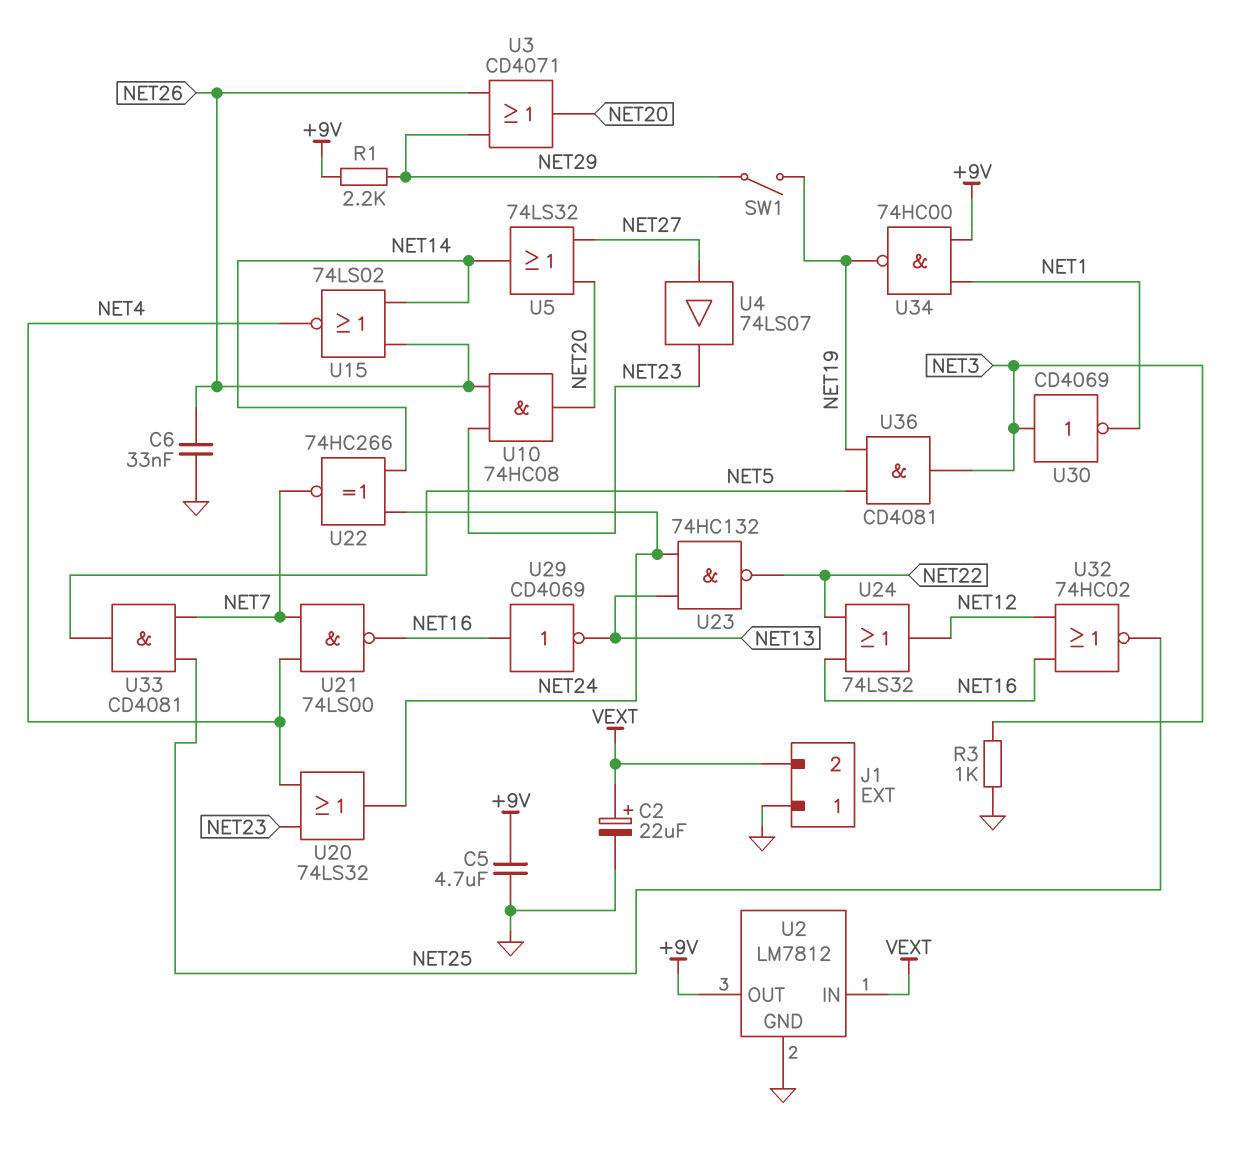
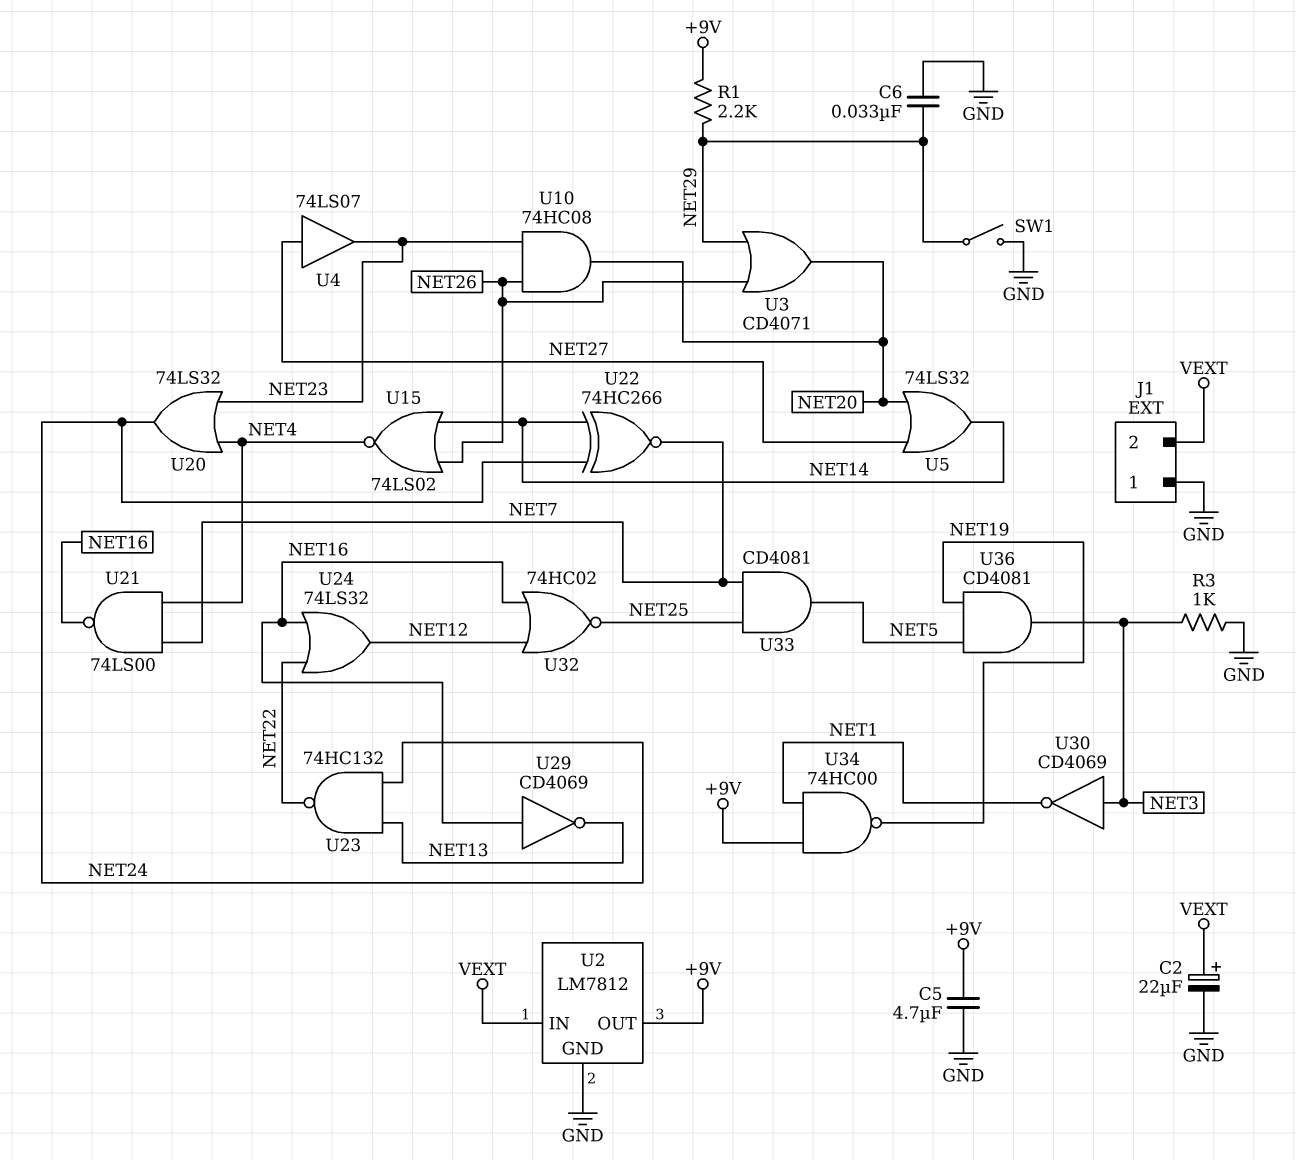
C6: 33nF (GND, NET26) -> 33nF (GND, NET29)
SW1: switch (NET19, NET29) -> switch (GND, NET29)

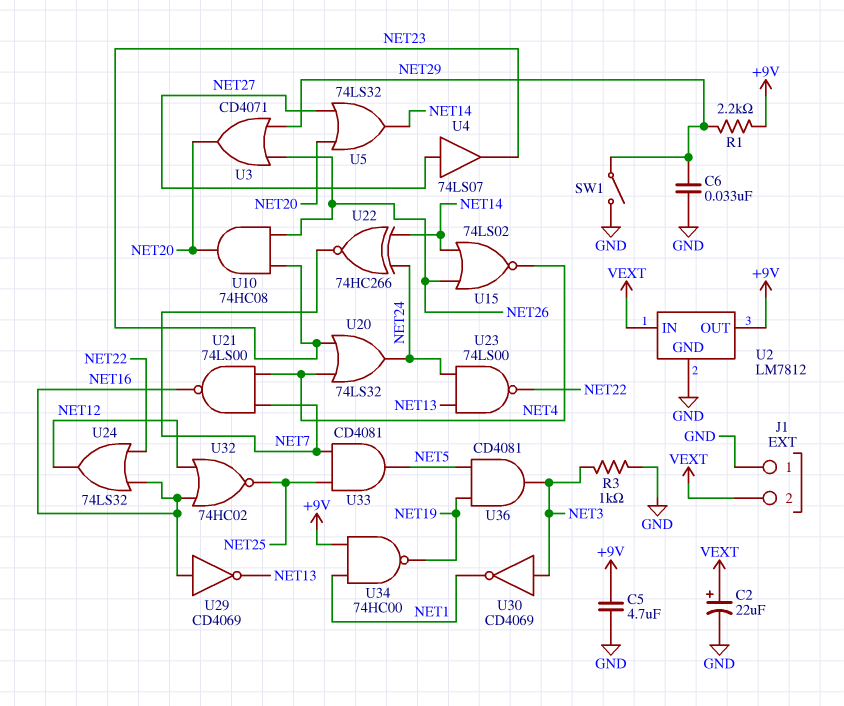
U23: NAND 74HC132 (in NET13, in NET24, out NET22) -> NAND 74LS00 (in NET13, in NET24, out NET22)

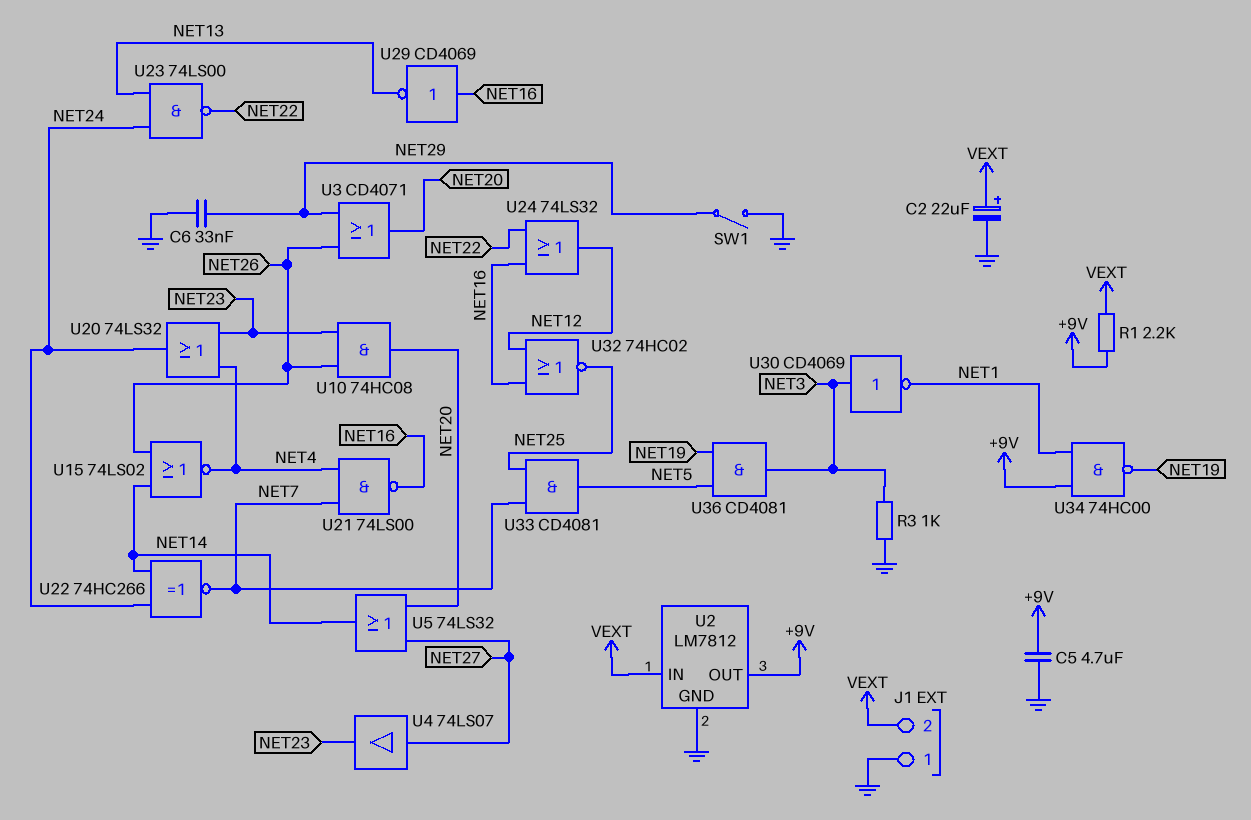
R1: 2.2k (+9V, NET29) -> 2.2k (+9V, VEXT)

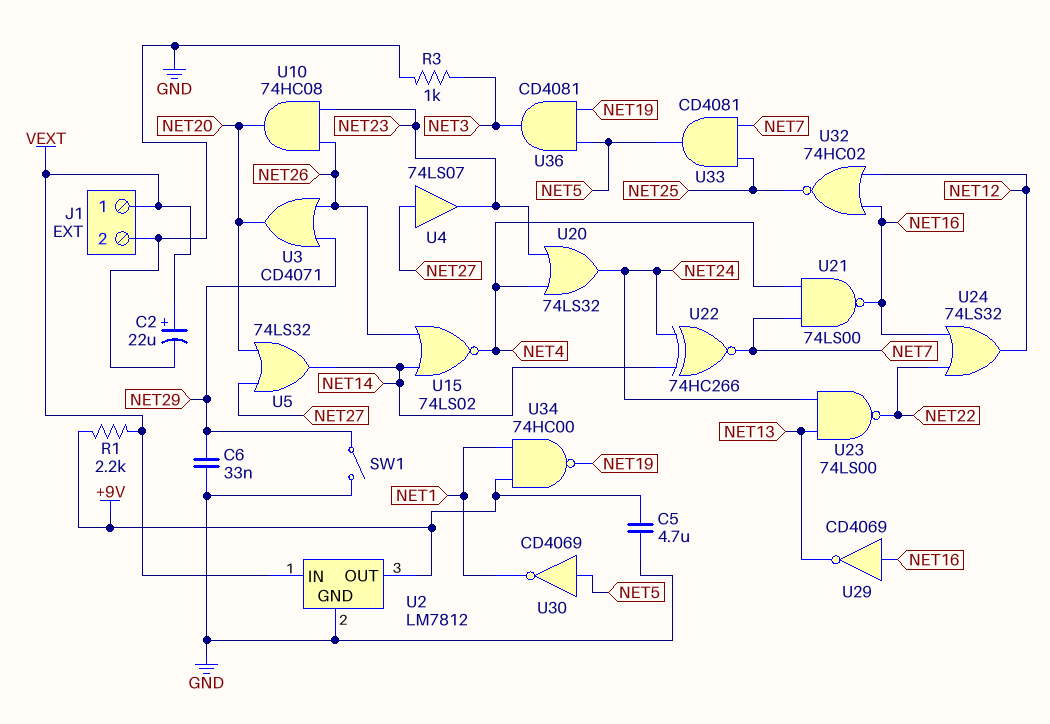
J1 pin 1: GND -> VEXT
J1 pin 2: VEXT -> GND
U30: NOT CD4069 (in NET3, out NET1) -> NOT CD4069 (in NET5, out NET1)

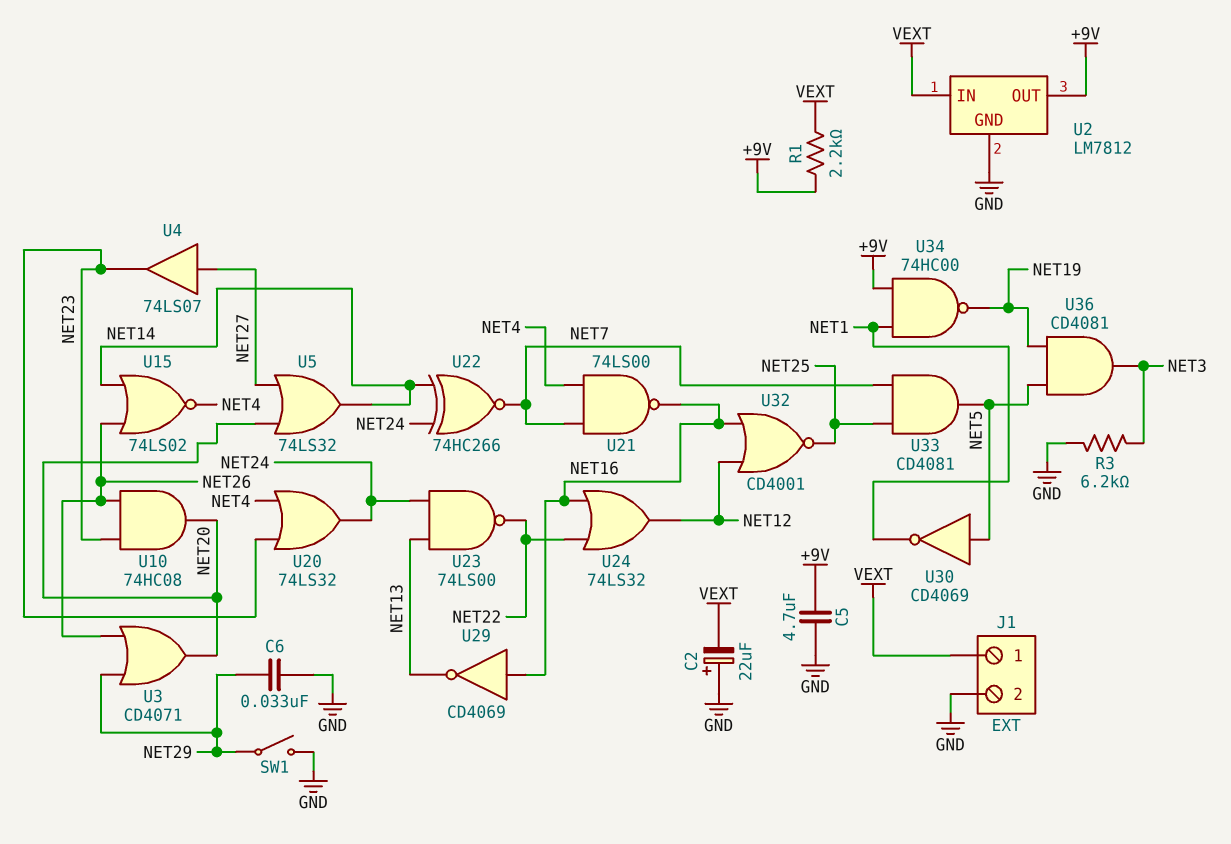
C2: 22uF (plus VEXT, minus GND) -> 22uF (plus GND, minus VEXT)
R3: 1k (GND, NET3) -> 6.2k (GND, NET3)
U32: NOR 74HC02 (in NET12, in NET16, out NET25) -> NOR CD4001 (in NET12, in NET16, out NET25)

